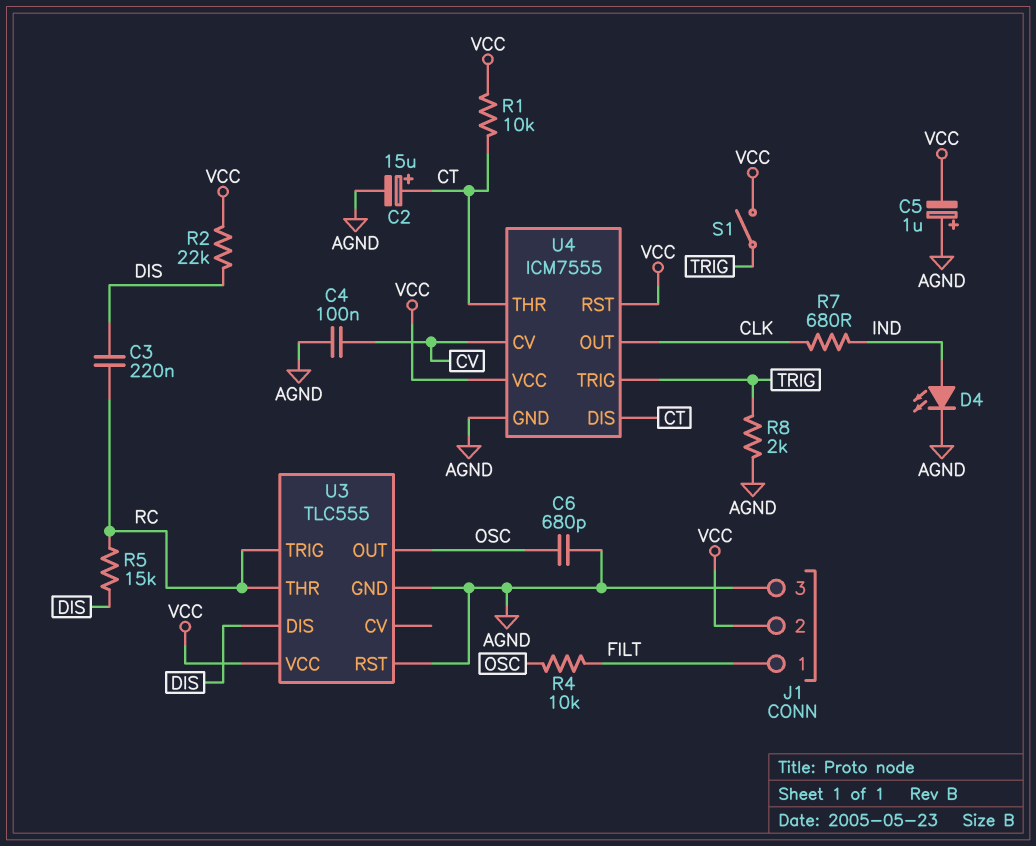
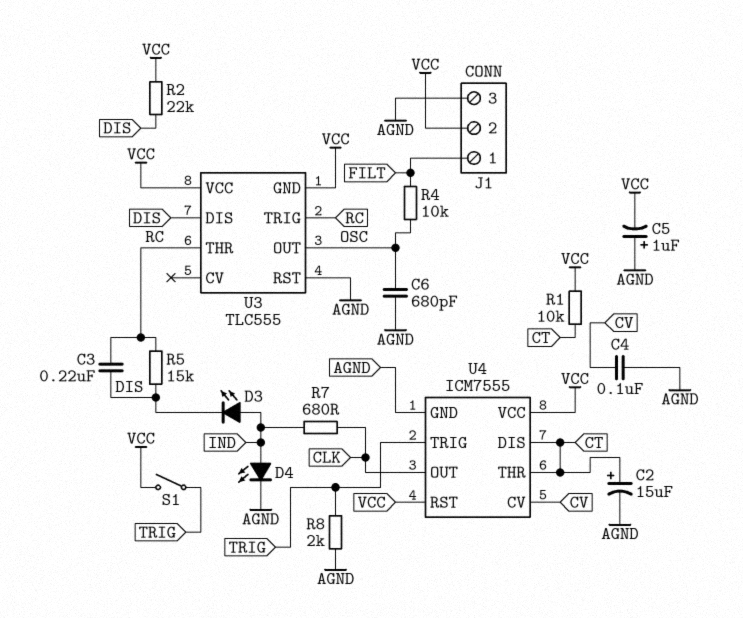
D3: none -> LED (A IND, K DIS)
U3 pin GND: AGND -> VCC

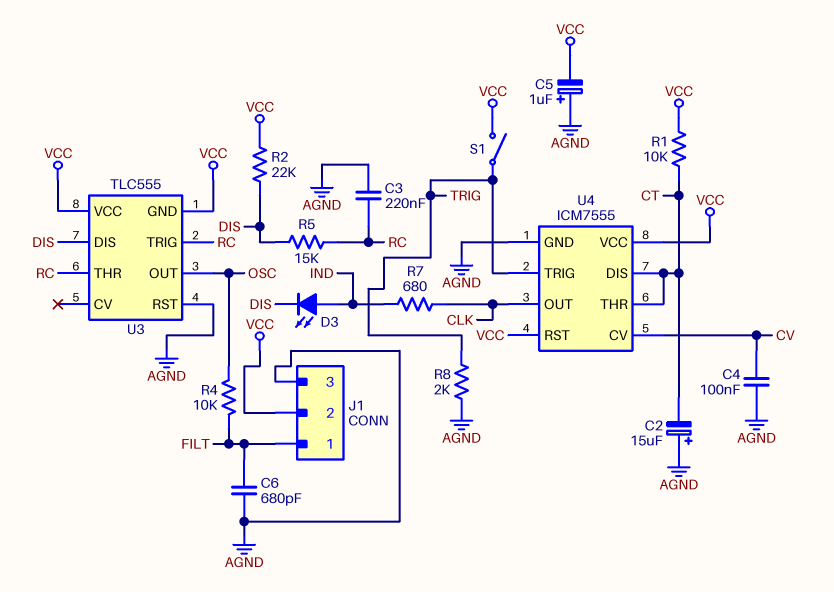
C2: 15uF (plus CT, minus AGND) -> 15uF (plus AGND, minus CT)
C3: 220nF (DIS, RC) -> 220nF (AGND, RC)
C6: 680pF (AGND, OSC) -> 680pF (AGND, FILT)
D4: LED (A IND, K AGND) -> none

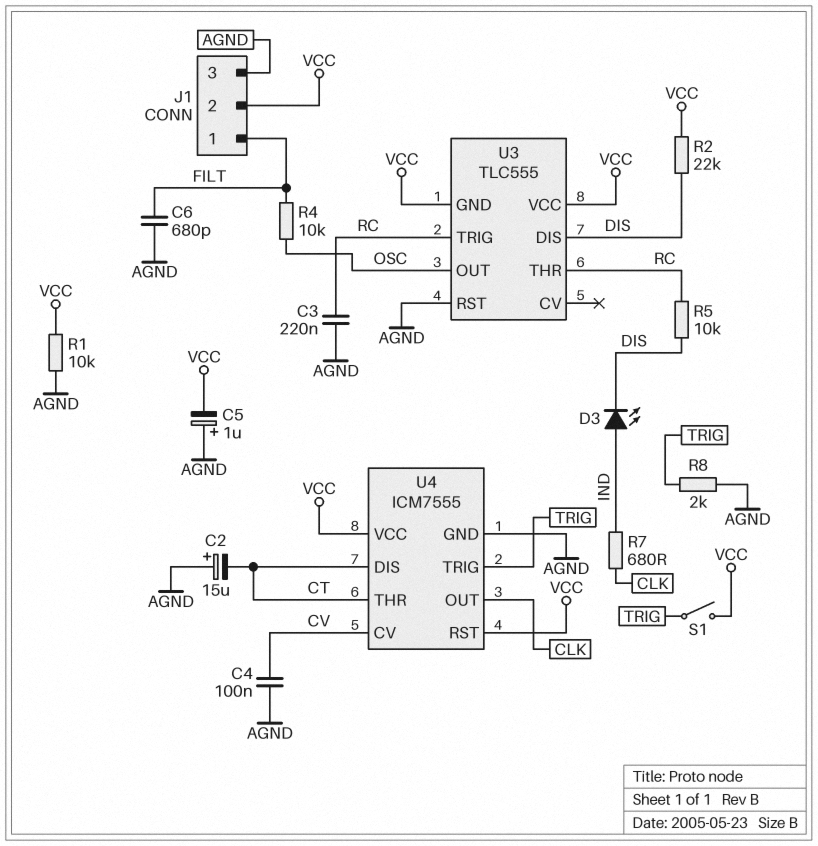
R1: 10k (CT, VCC) -> 10k (AGND, VCC)
R5: 15k (DIS, RC) -> 10k (DIS, RC)

